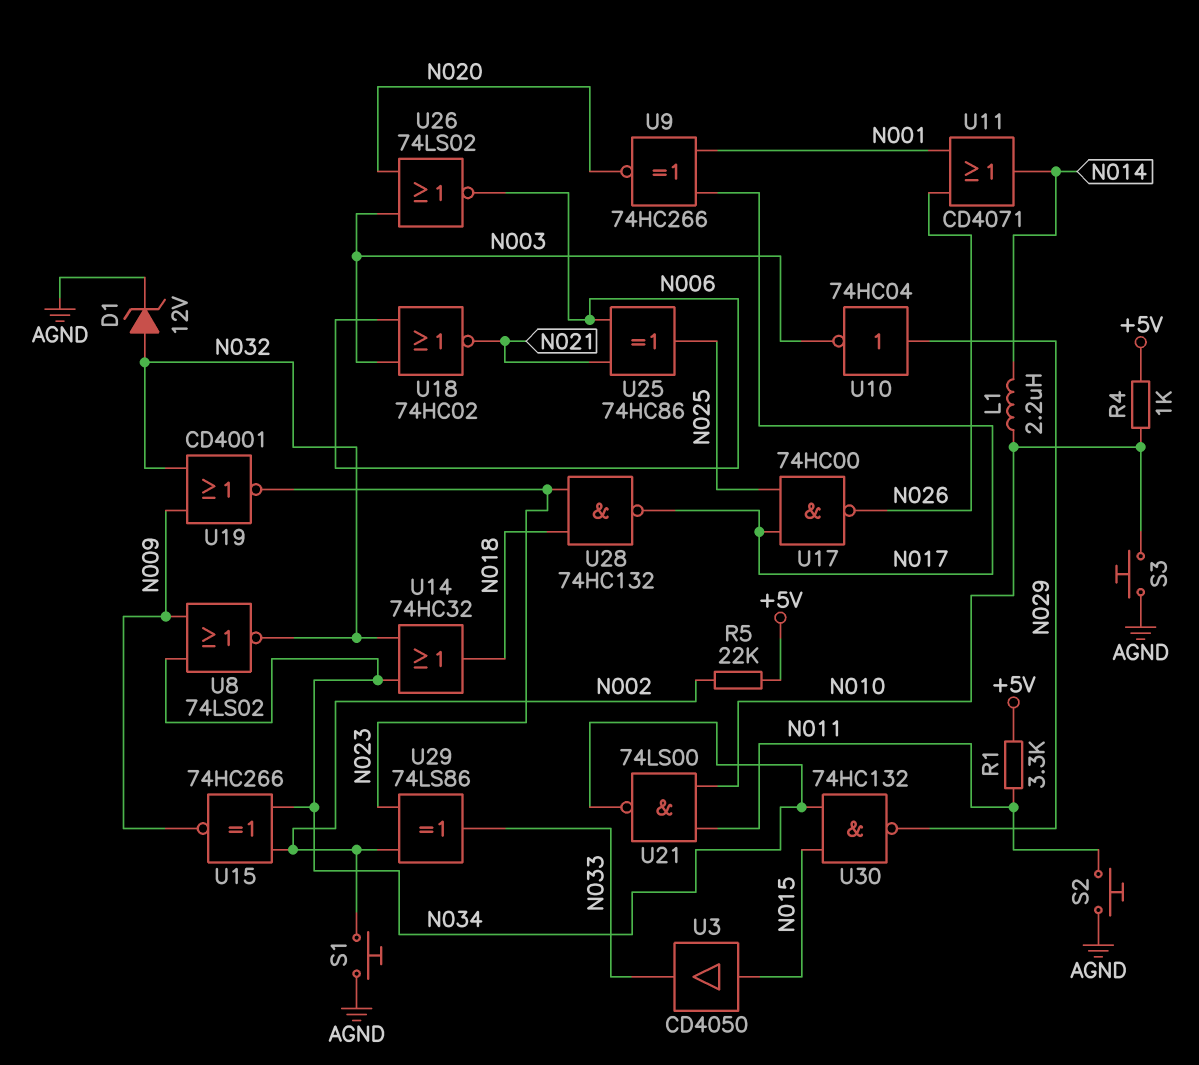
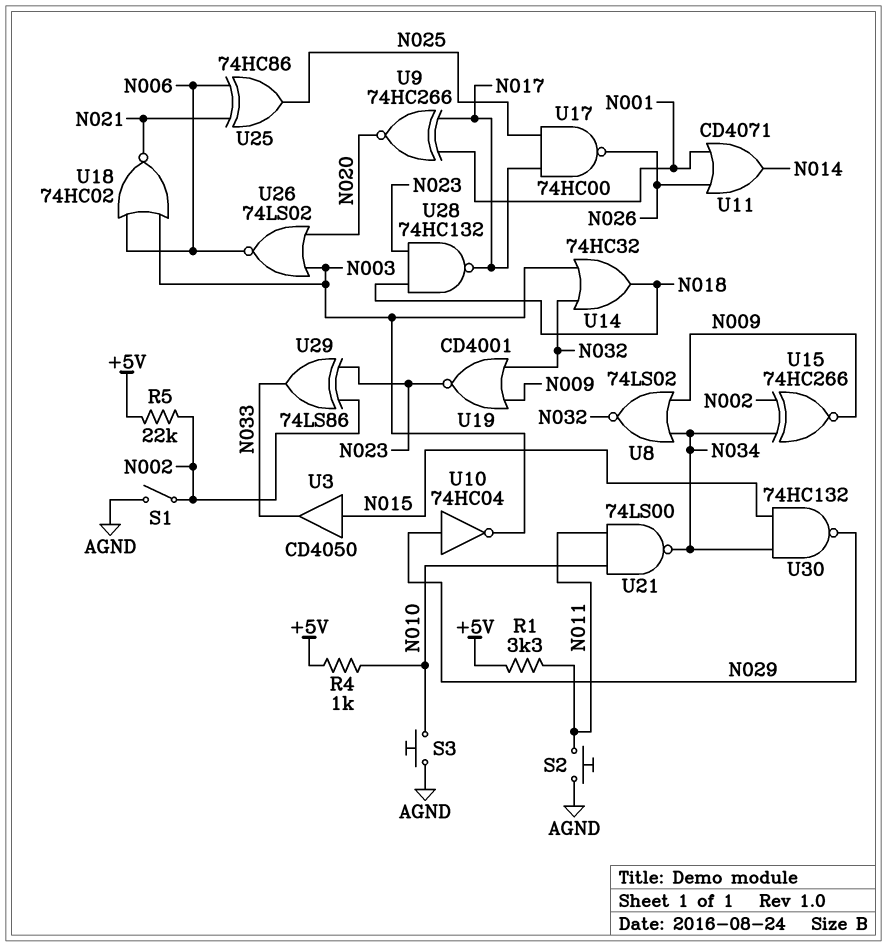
D1: zener 12V (A N032, K AGND) -> none
L1: 2.2uH (N010, N014) -> none
S1: button (AGND, N002) -> switch (AGND, N002)
U14: OR 74HC32 (in N032, in N034, out N018) -> OR 74HC32 (in N003, in N032, out N018)

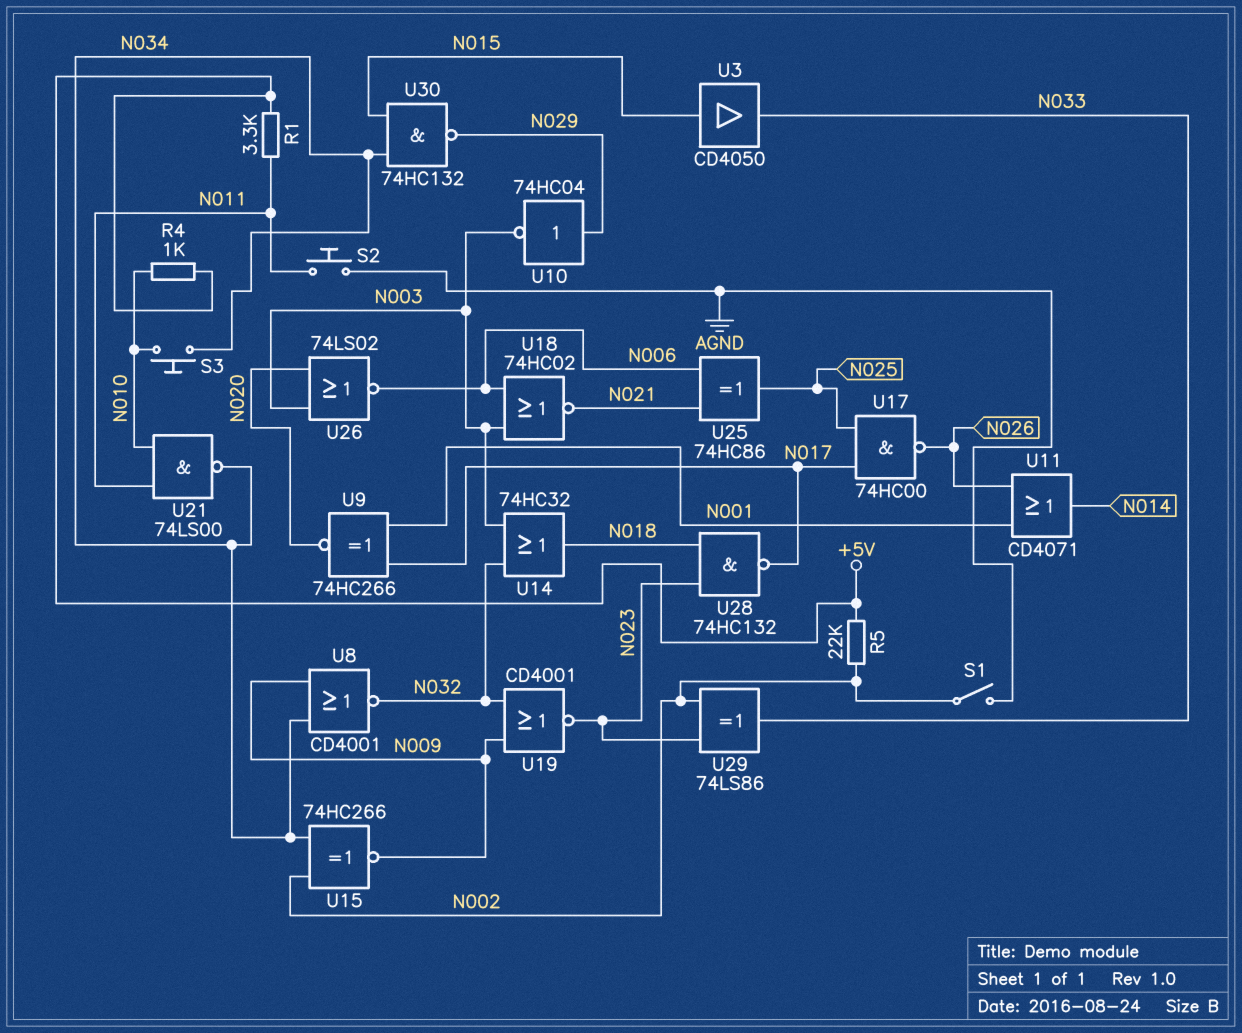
S3: button (AGND, N010) -> button (N010, N034)
U8: NOR 74LS02 (in N009, in N034, out N032) -> NOR CD4001 (in N009, in N034, out N032)

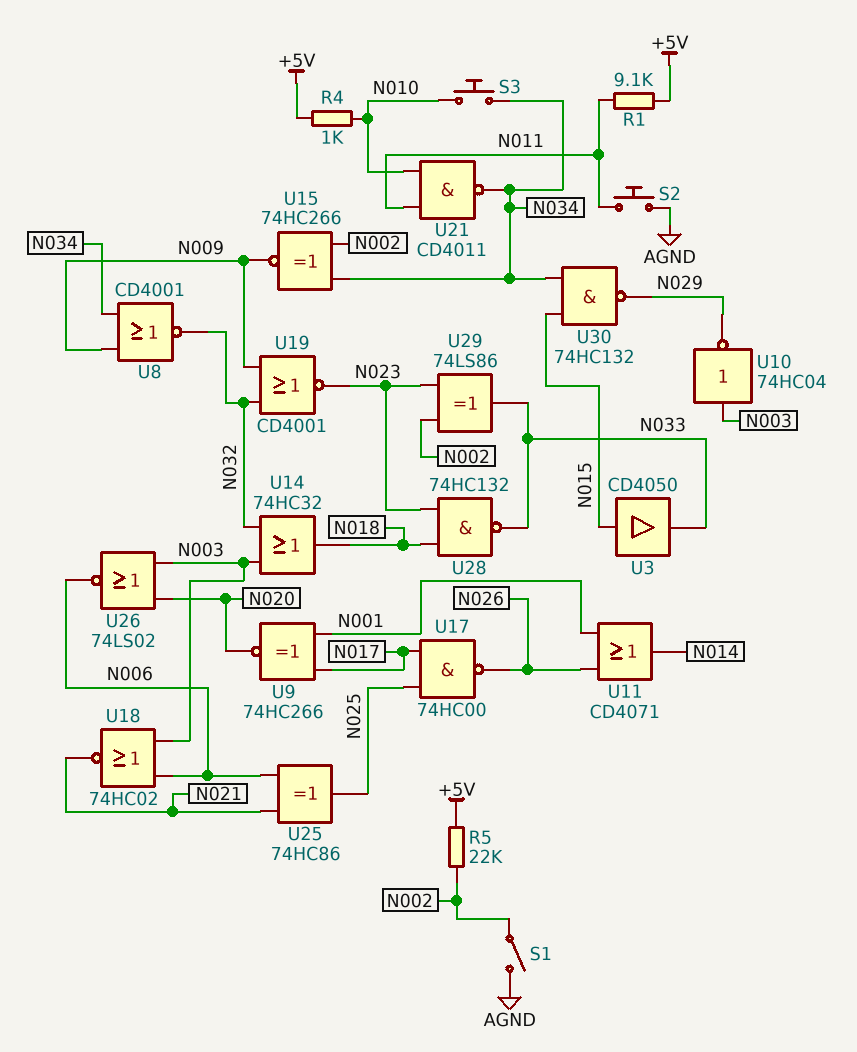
R1: 3.3k (+5V, N011) -> 9.1k (+5V, N011)
U10: NOT 74HC04 (in N029, out N003) -> NOT 74HC04 (in N003, out N029)
U21: NAND 74LS00 (in N010, in N011, out N034) -> NAND CD4011 (in N010, in N011, out N034)
U28: NAND 74HC132 (in N018, in N023, out N017) -> NAND 74HC132 (in N018, in N023, out N033)

